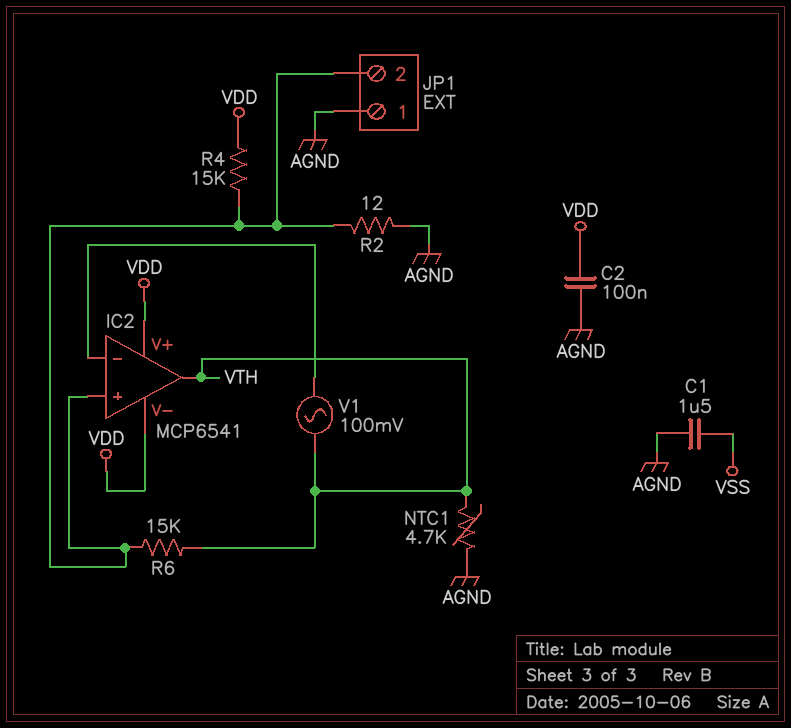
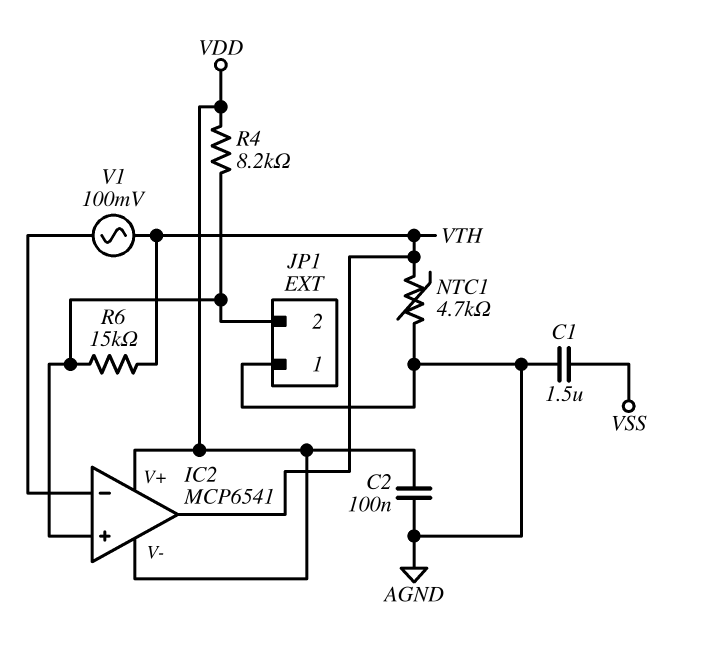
R2: 12 (AGND, IC2/in+) -> none
R4: 15k (IC2/in+, VDD) -> 8.2k (IC2/in+, VDD)

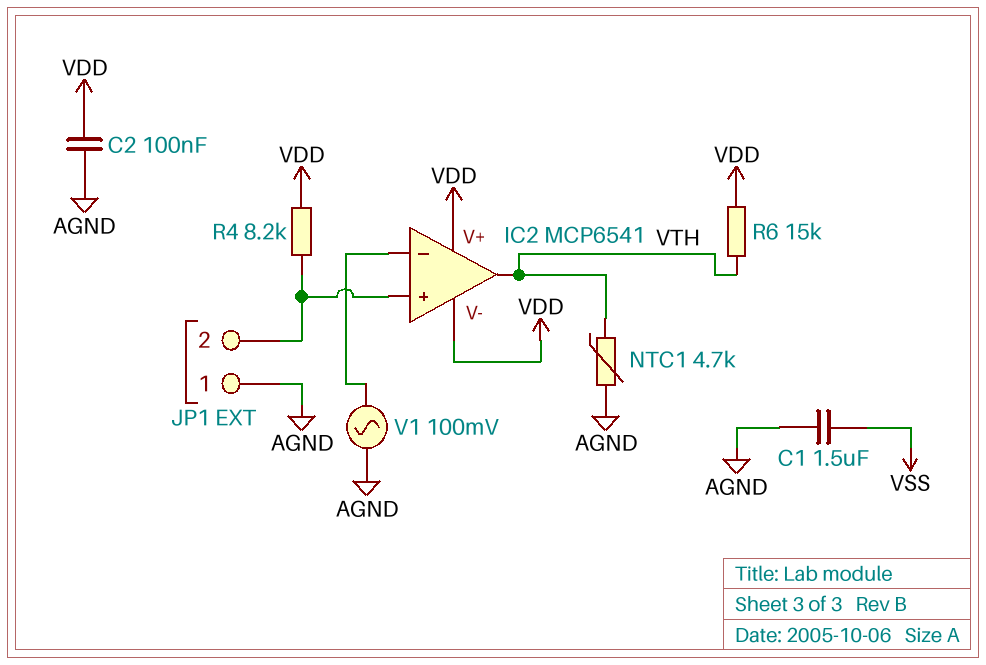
R6: 15k (IC2/in+, VTH) -> 15k (VDD, VTH)
V1: AC 100mV (IC2/in-, VTH) -> AC 100mV (AGND, IC2/in-)

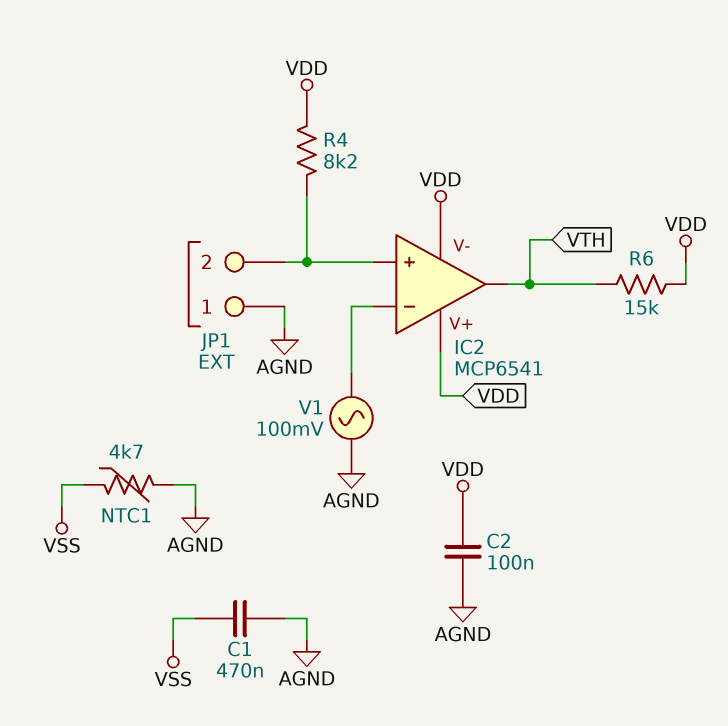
C1: 1.5uF (AGND, VSS) -> 470nF (AGND, VSS)
NTC1: 4.7k (AGND, VTH) -> 4.7k (AGND, VSS)

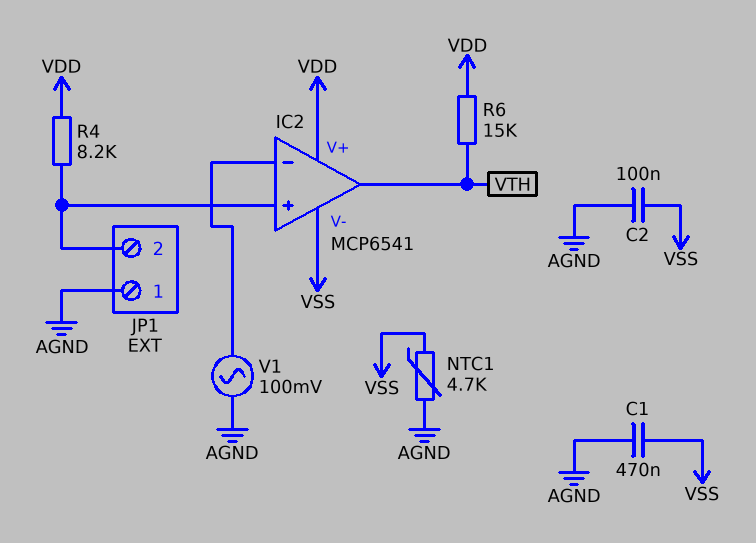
C2: 100nF (AGND, VDD) -> 100nF (AGND, VSS)
IC2 pin V-: VDD -> VSS

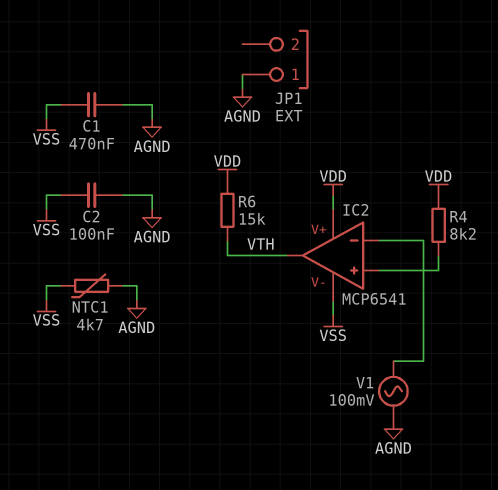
JP1 pin 2: IC2/in+ -> none

